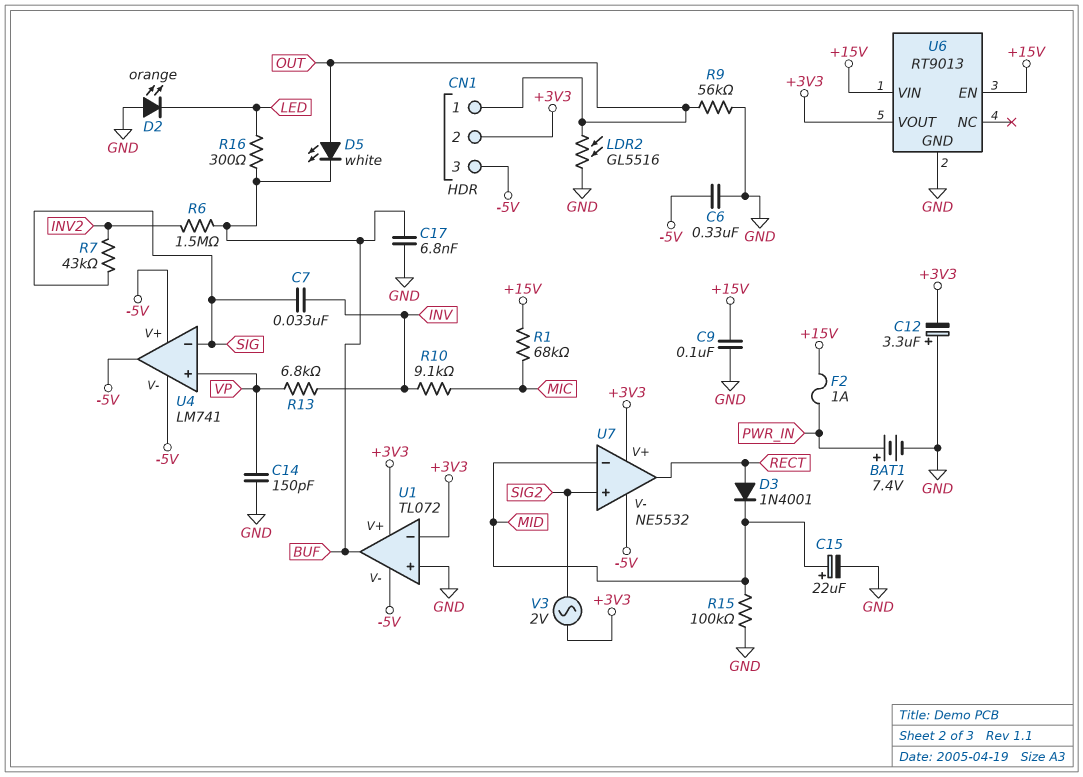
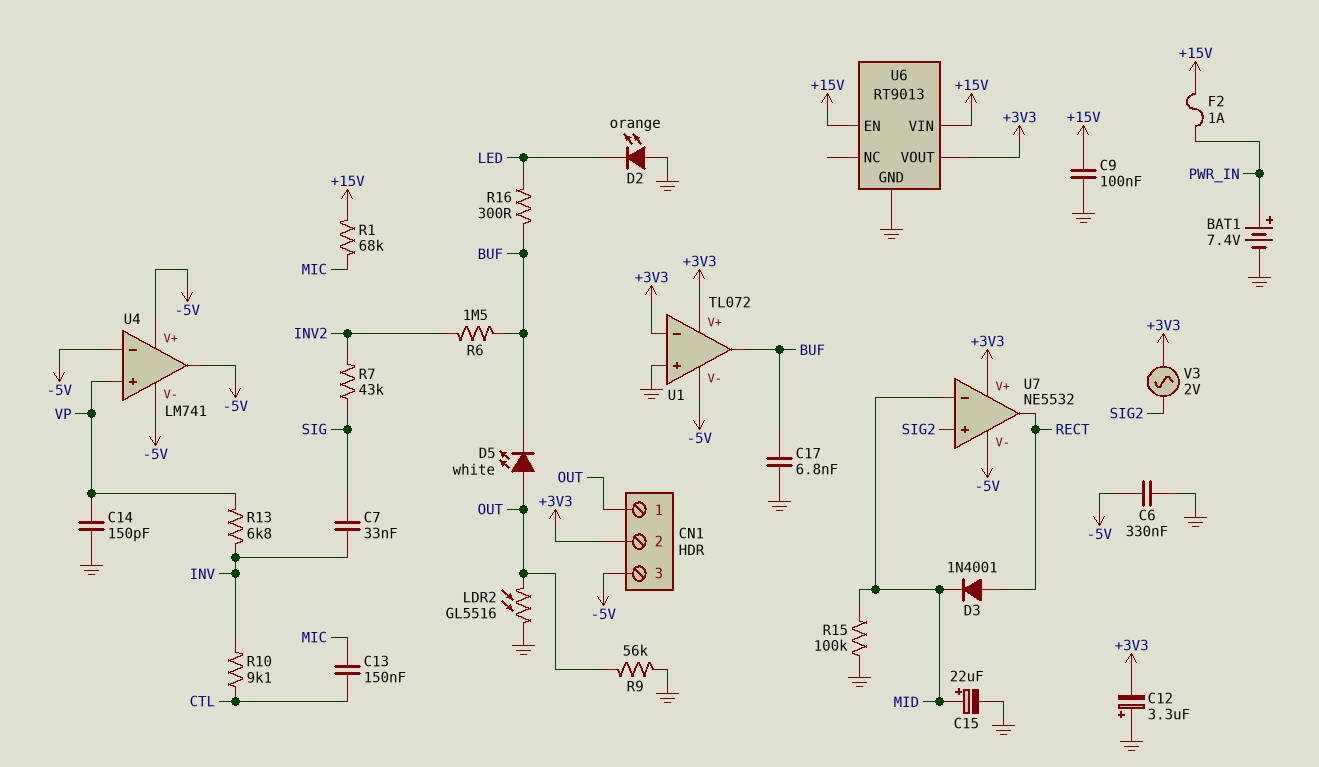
C13: none -> 150nF (CTL, MIC)
R10: 9.1k (INV, MIC) -> 9.1k (CTL, INV)
U4 pin in-: SIG -> -5V

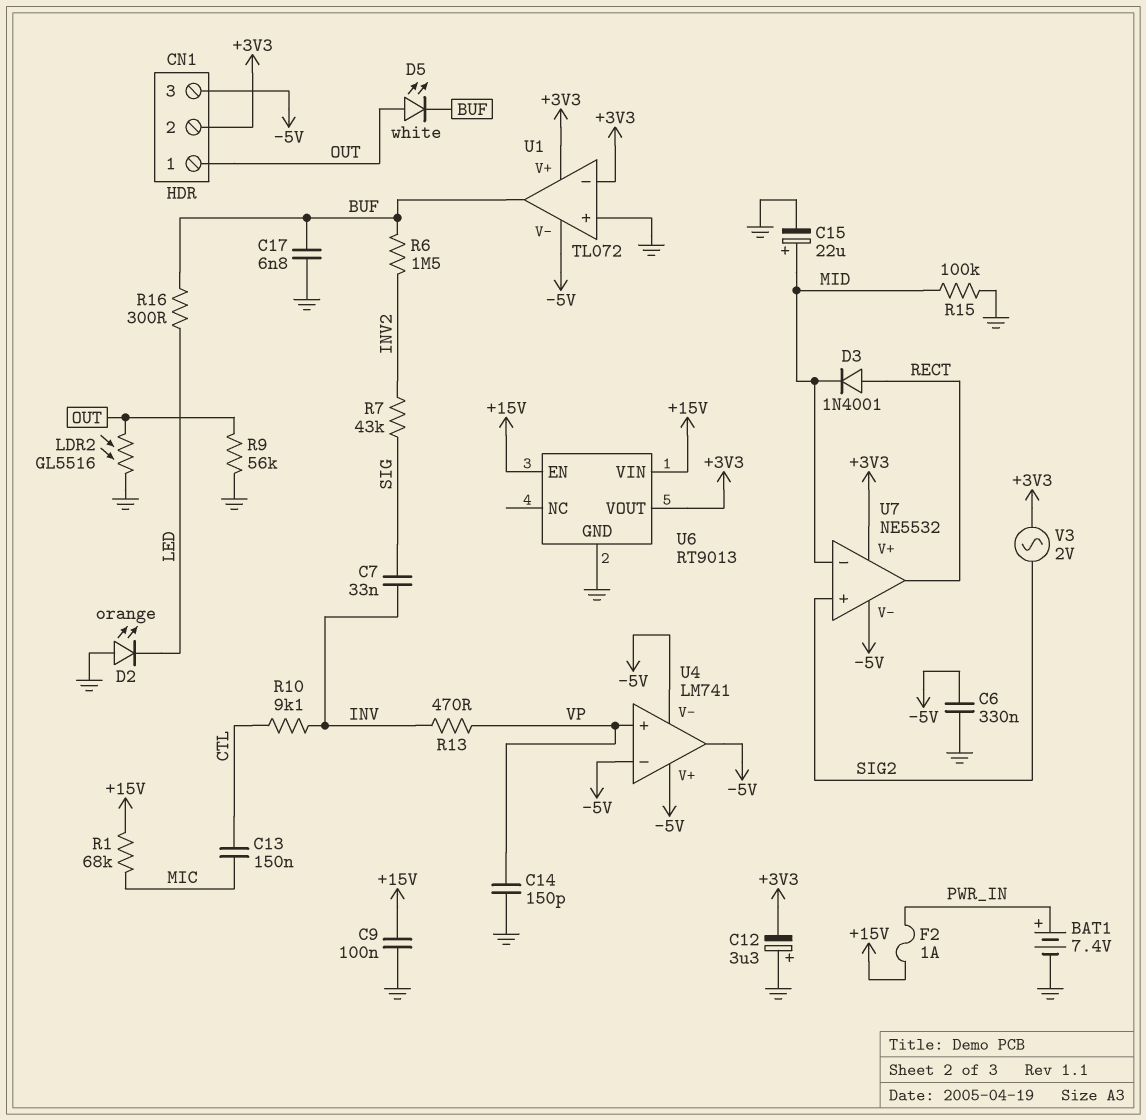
R13: 6.8k (INV, VP) -> 470 (INV, VP)

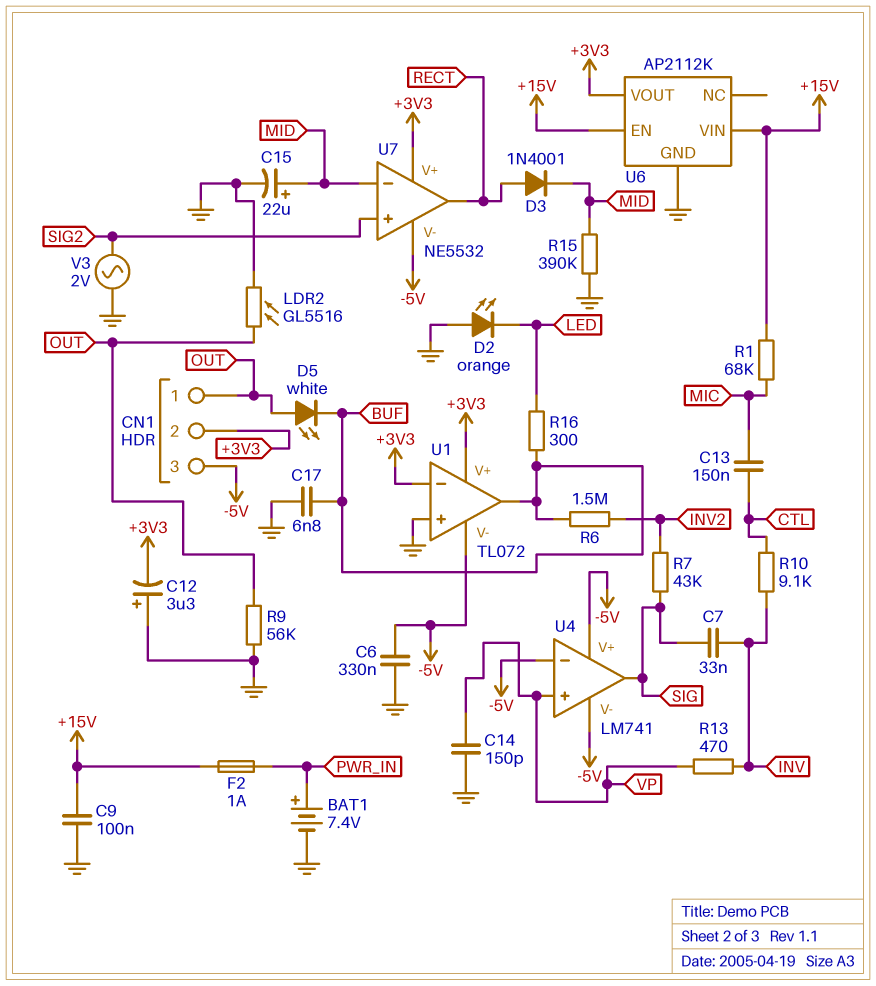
R15: 100k (GND, MID) -> 390k (GND, MID)
U4 pin out: -5V -> SIG
U6: RT9013 -> AP2112K
V3: AC 2V (+3V3, SIG2) -> AC 2V (GND, SIG2)

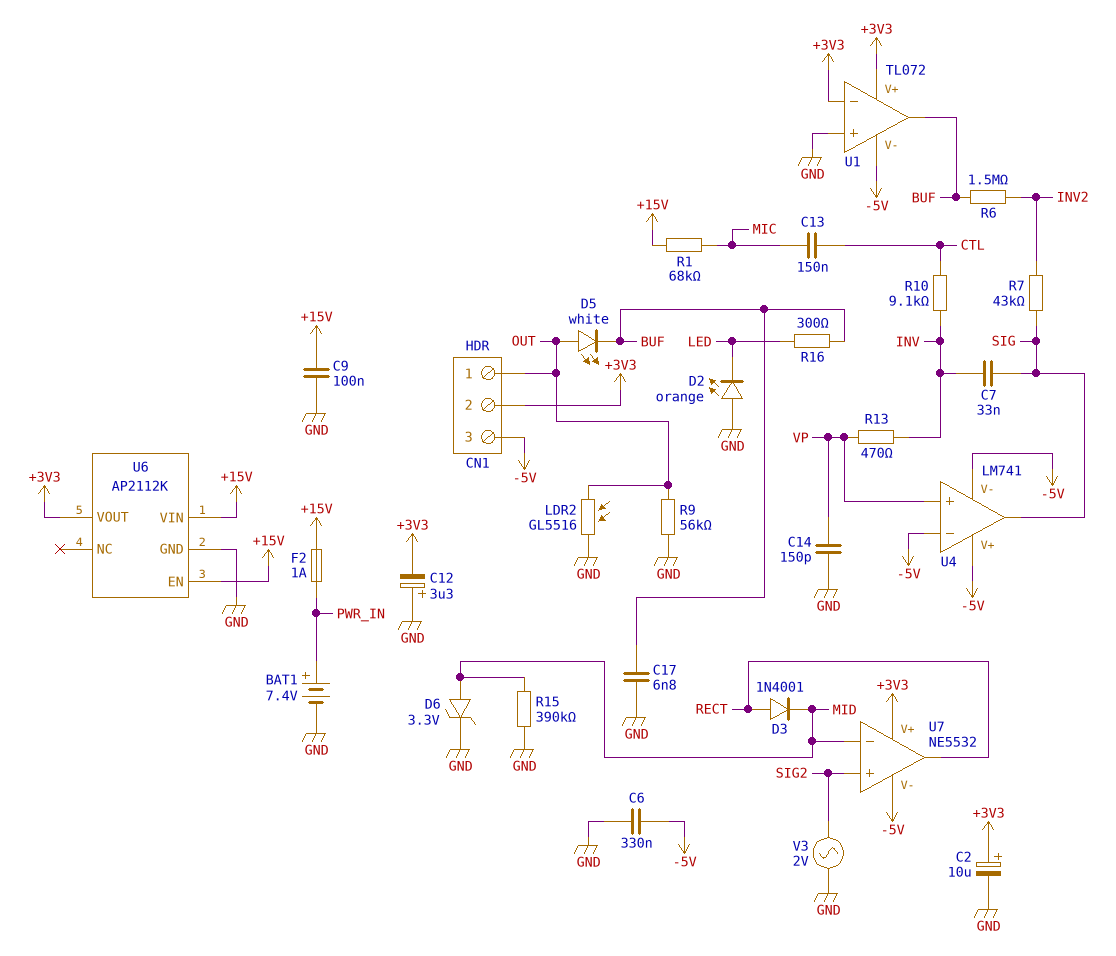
C2: none -> 10uF (plus +3V3, minus GND)
C15: 22uF (plus MID, minus GND) -> none
D6: none -> zener 3.3V (A MID, K GND)

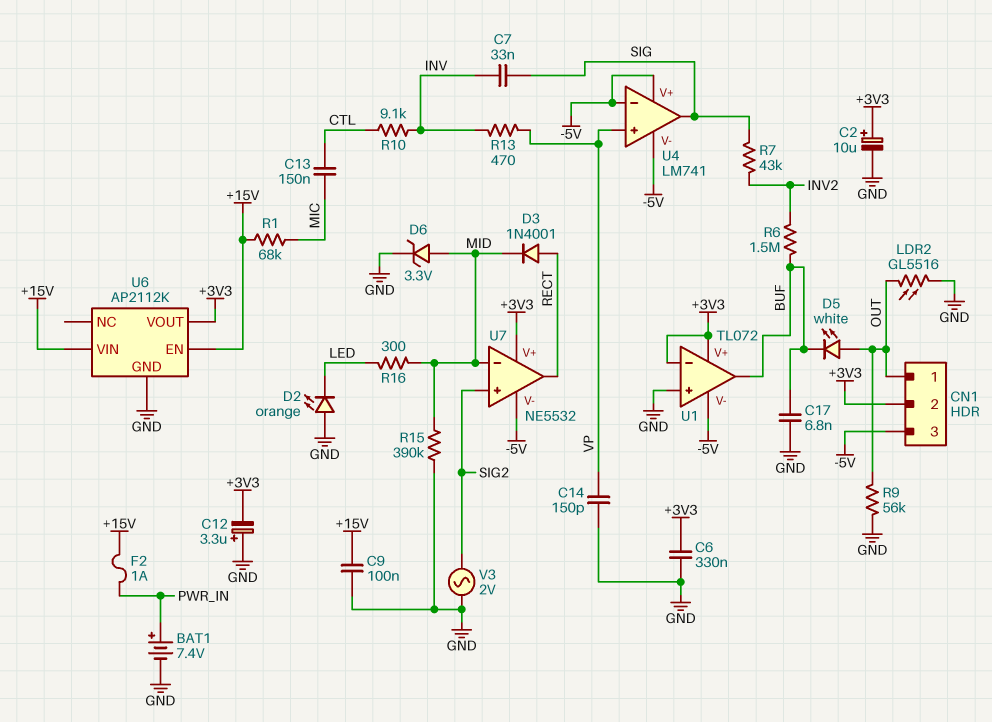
C6: 330nF (-5V, GND) -> 330nF (+3V3, GND)
R16: 300 (BUF, LED) -> 300 (LED, MID)

